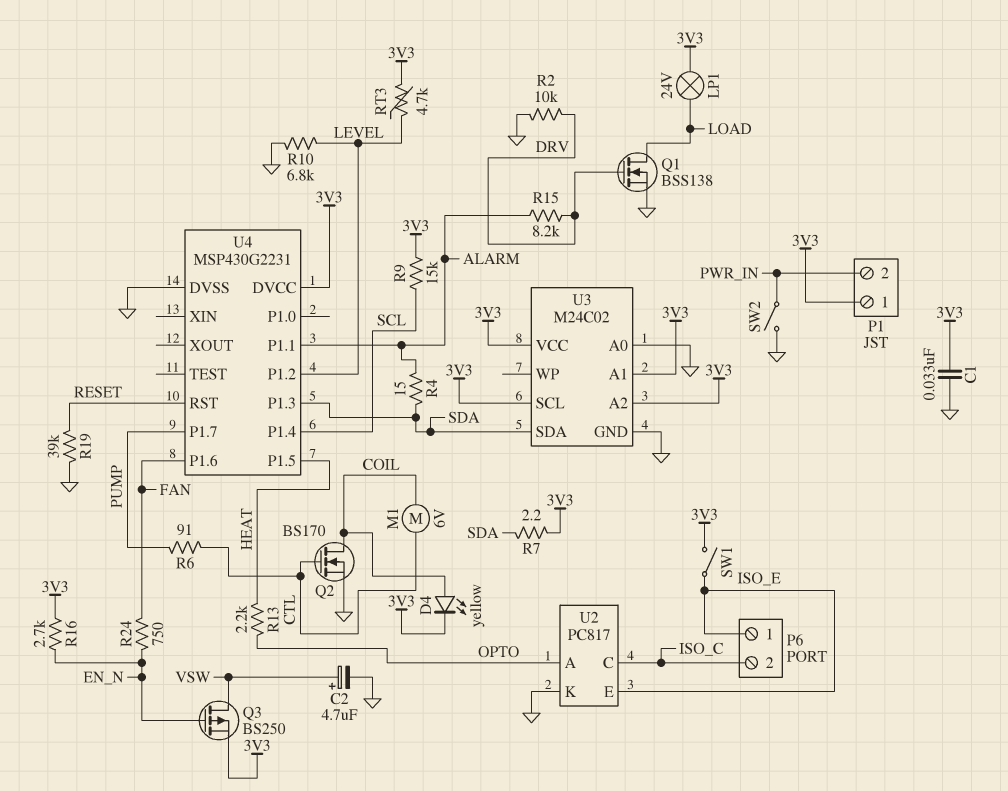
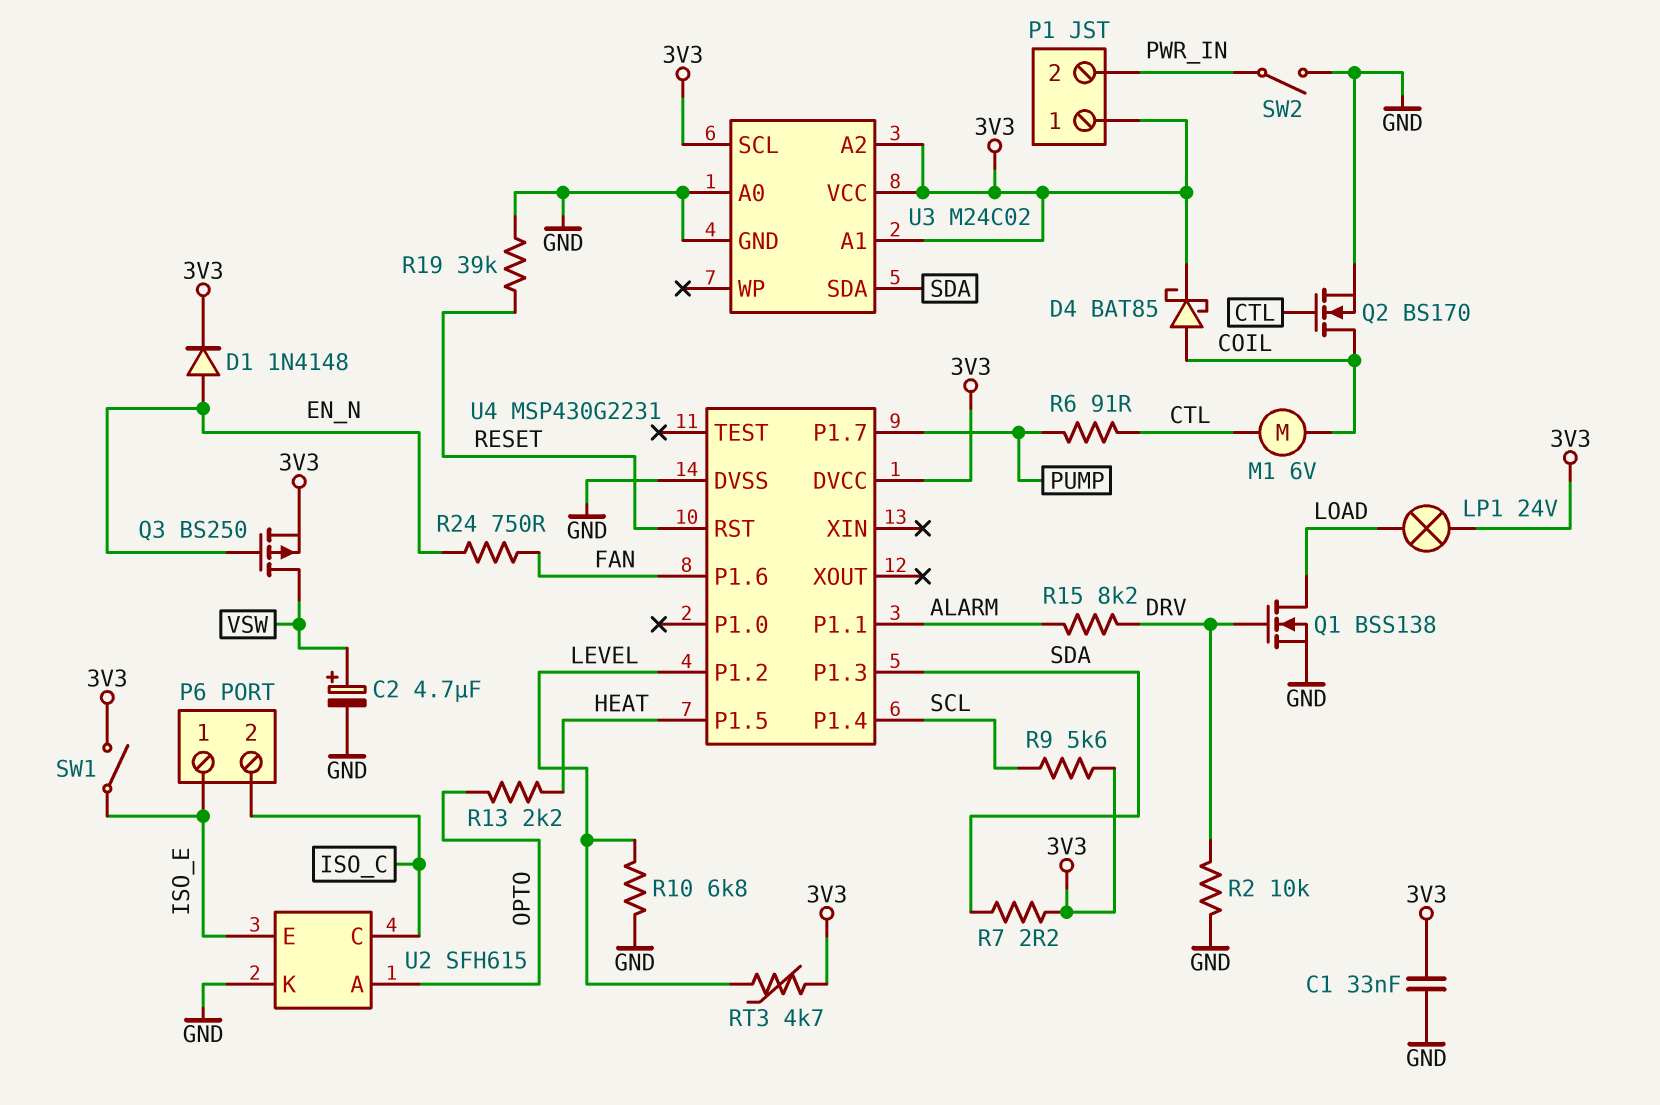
D1: none -> diode 1N4148 (A EN_N, K 3V3)
D4: LED yellow (A COIL, K 3V3) -> schottky BAT85 (A COIL, K 3V3)
R4: 15 (ALARM, SDA) -> none
R9: 15k (3V3, SCL) -> 5.6k (3V3, SCL)
R16: 2.7k (3V3, EN_N) -> none
U2: PC817 -> SFH615

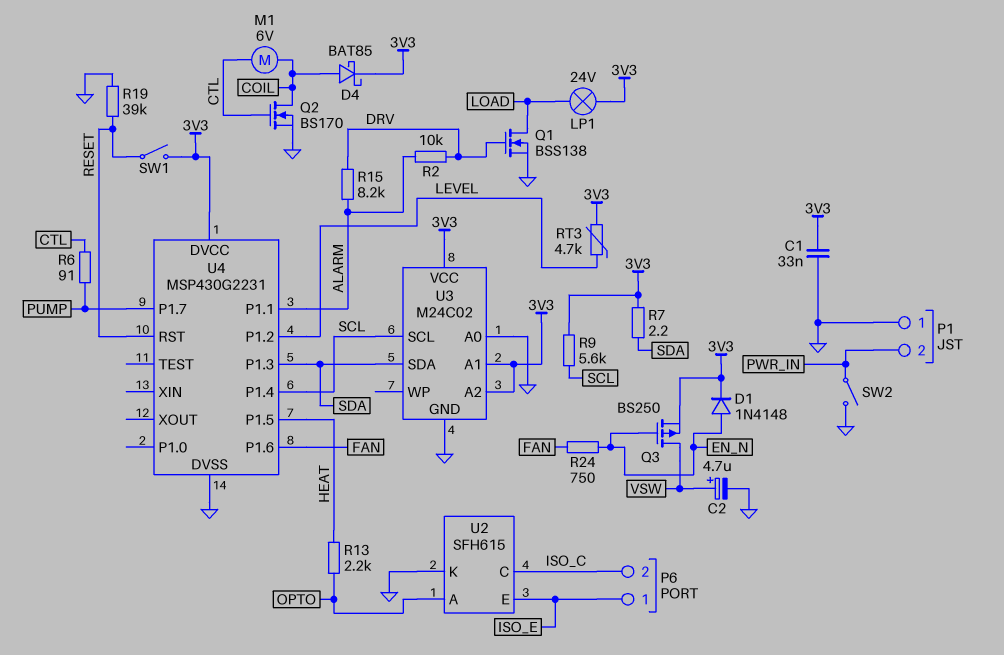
P1 pin 1: 3V3 -> GND
R2: 10k (DRV, GND) -> 10k (ALARM, DRV)
R10: 6.8k (GND, LEVEL) -> none
SW1: switch (3V3, ISO_E) -> switch (3V3, RESET)
U3 pin SCL: 3V3 -> SCL

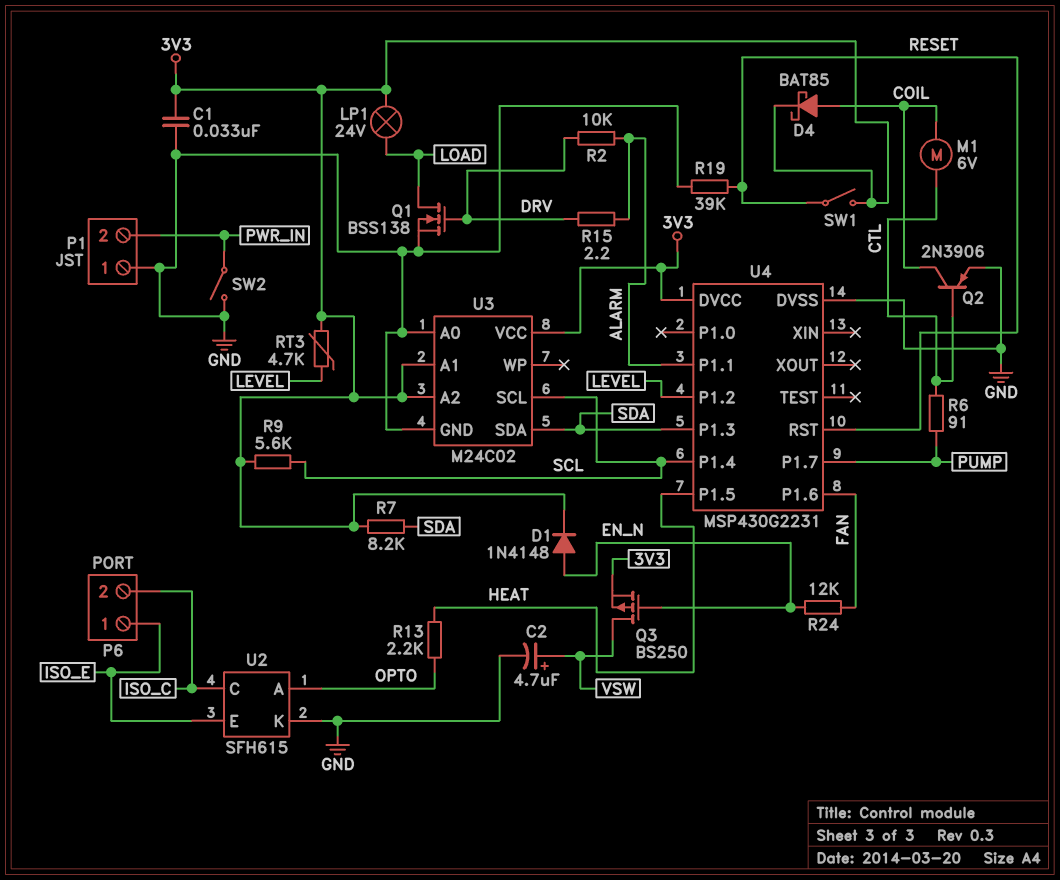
Q2: NMOS BS170 (G CTL, D COIL, S GND) -> PNP 2N3906 (B CTL, C COIL, E GND)
R7: 2.2 (3V3, SDA) -> 8.2k (3V3, SDA)
R15: 8.2k (ALARM, DRV) -> 2.2 (ALARM, DRV)
R24: 750 (EN_N, FAN) -> 12k (EN_N, FAN)

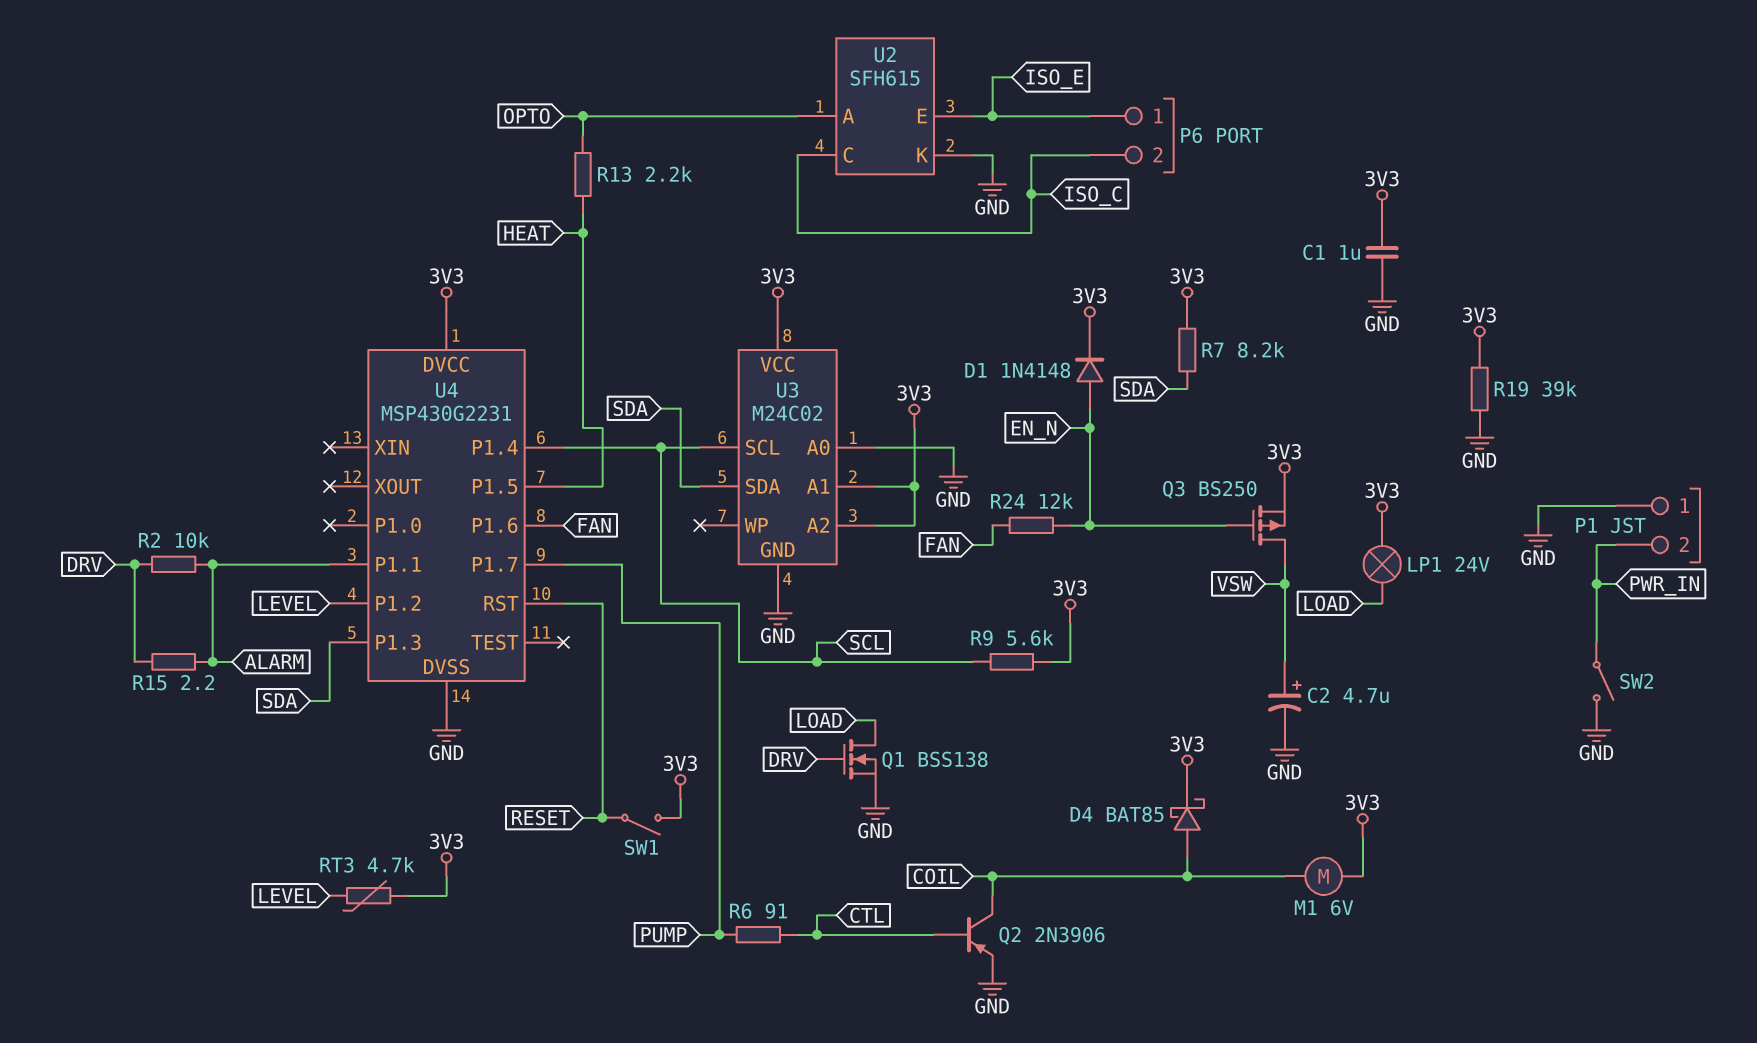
C1: 33nF (3V3, GND) -> 1uF (3V3, GND)
M1: motor 6V (COIL, CTL) -> motor 6V (3V3, COIL)
R19: 39k (GND, RESET) -> 39k (3V3, GND)

